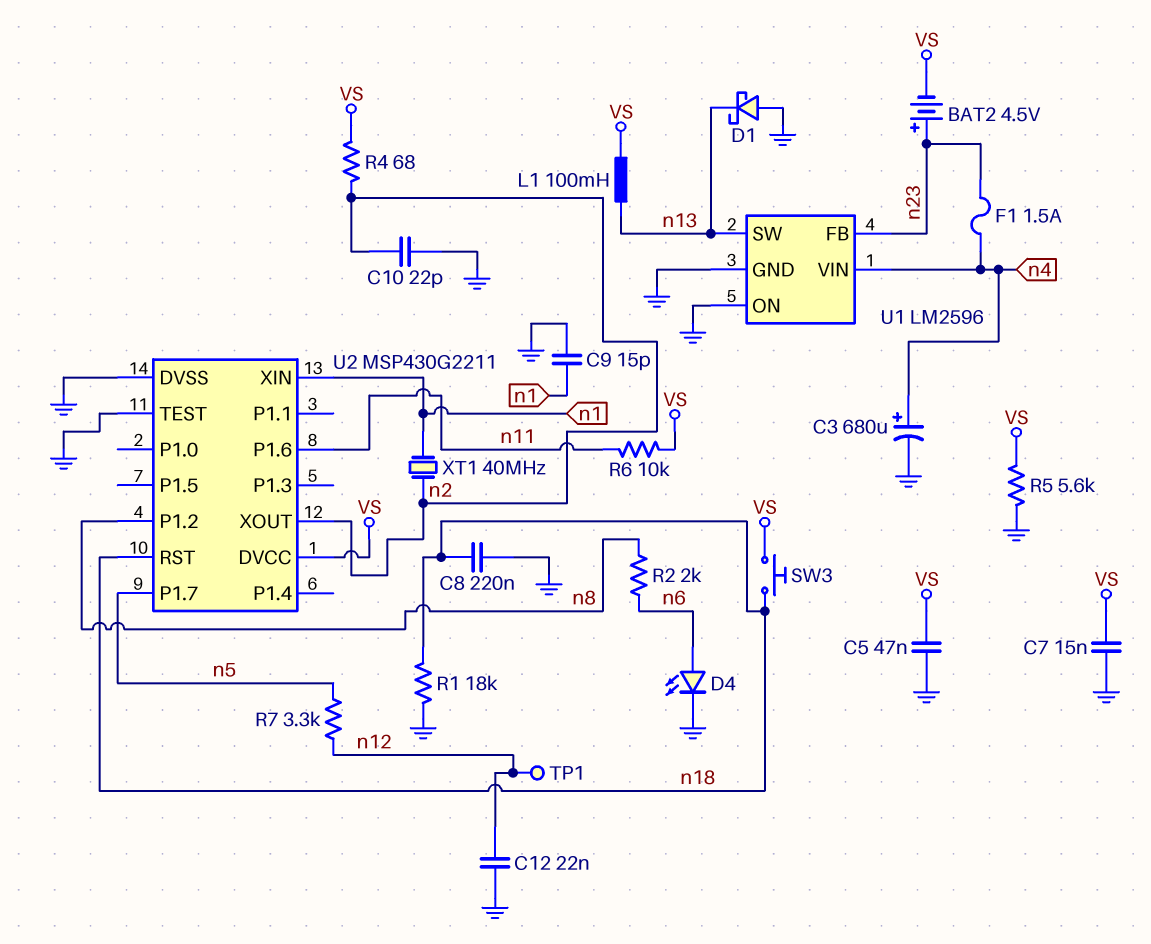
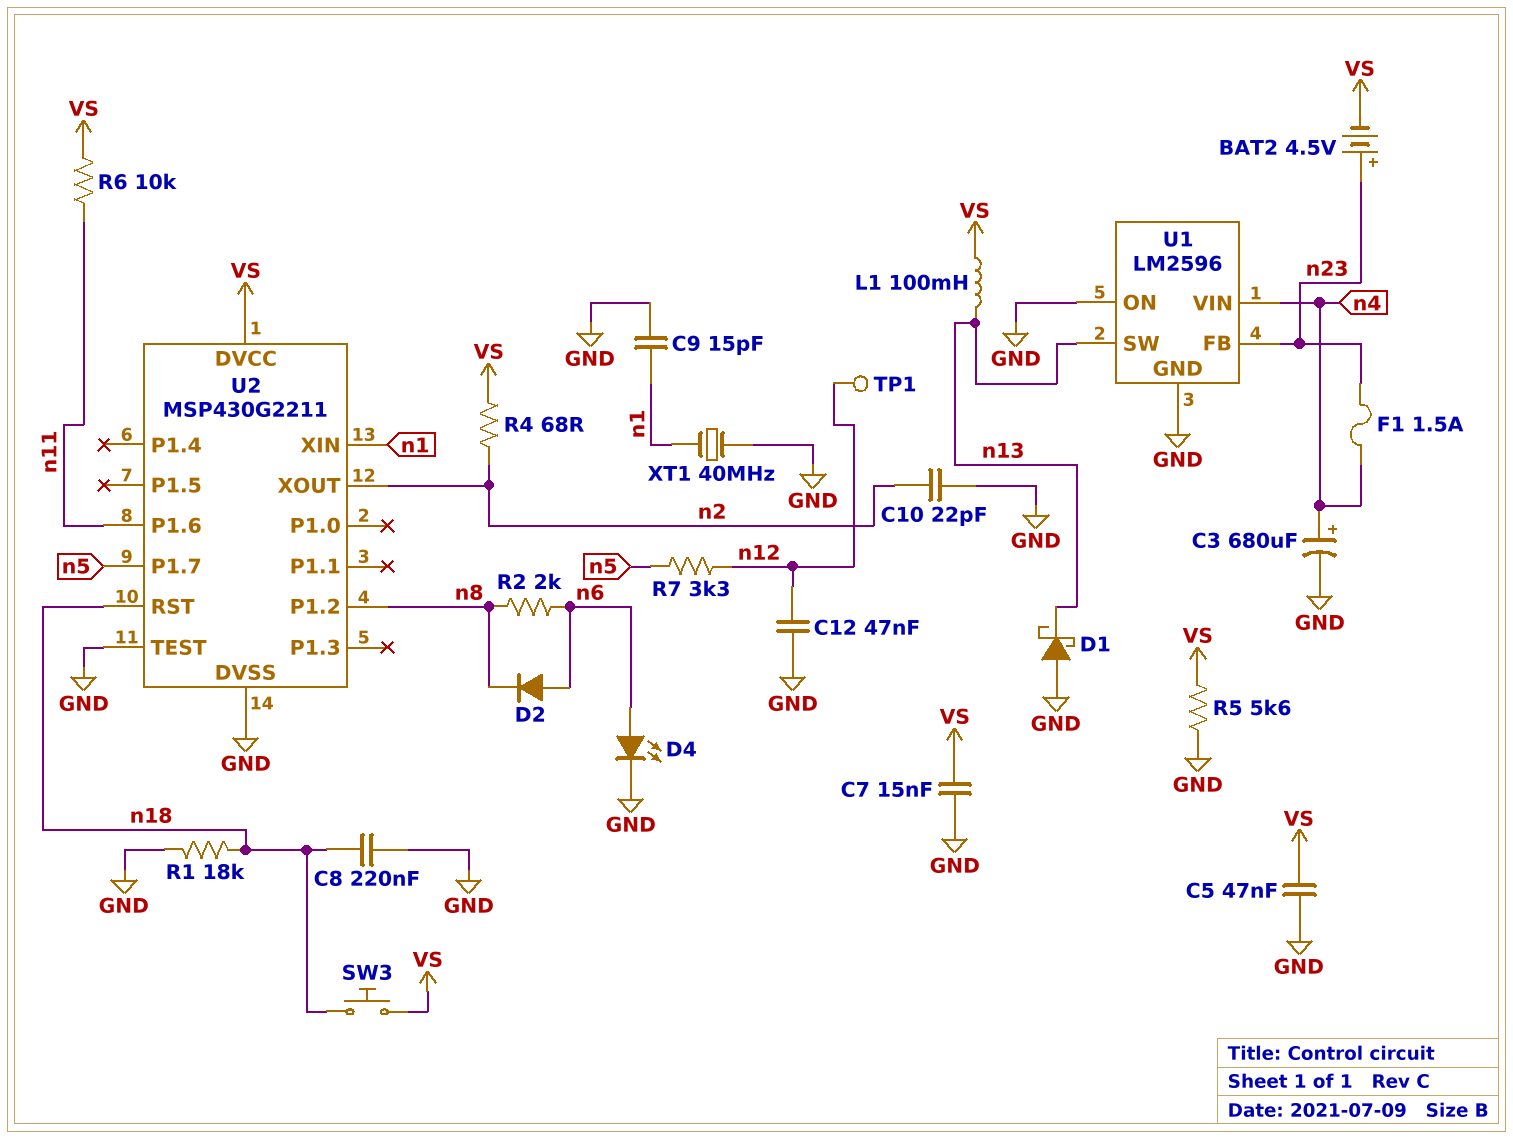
C12: 22nF (GND, n12) -> 47nF (GND, n12)
D2: none -> diode (A n6, K n8)
XT1: 40MHz (n1, n2) -> 40MHz (GND, n1)

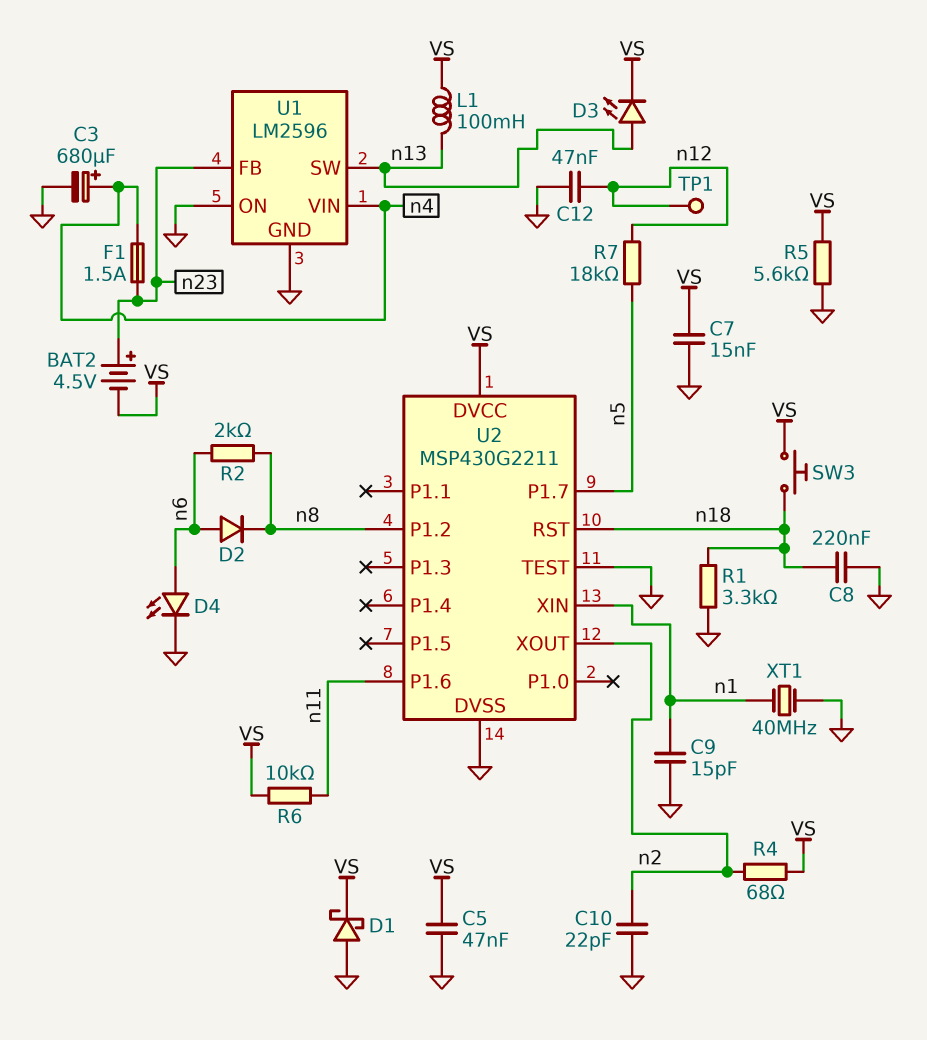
D1: schottky (A GND, K n13) -> schottky (A GND, K VS)
D3: none -> LED (A n13, K VS)
R1: 18k (GND, n18) -> 3.3k (GND, n18)
R7: 3.3k (n5, n12) -> 18k (n5, n12)

